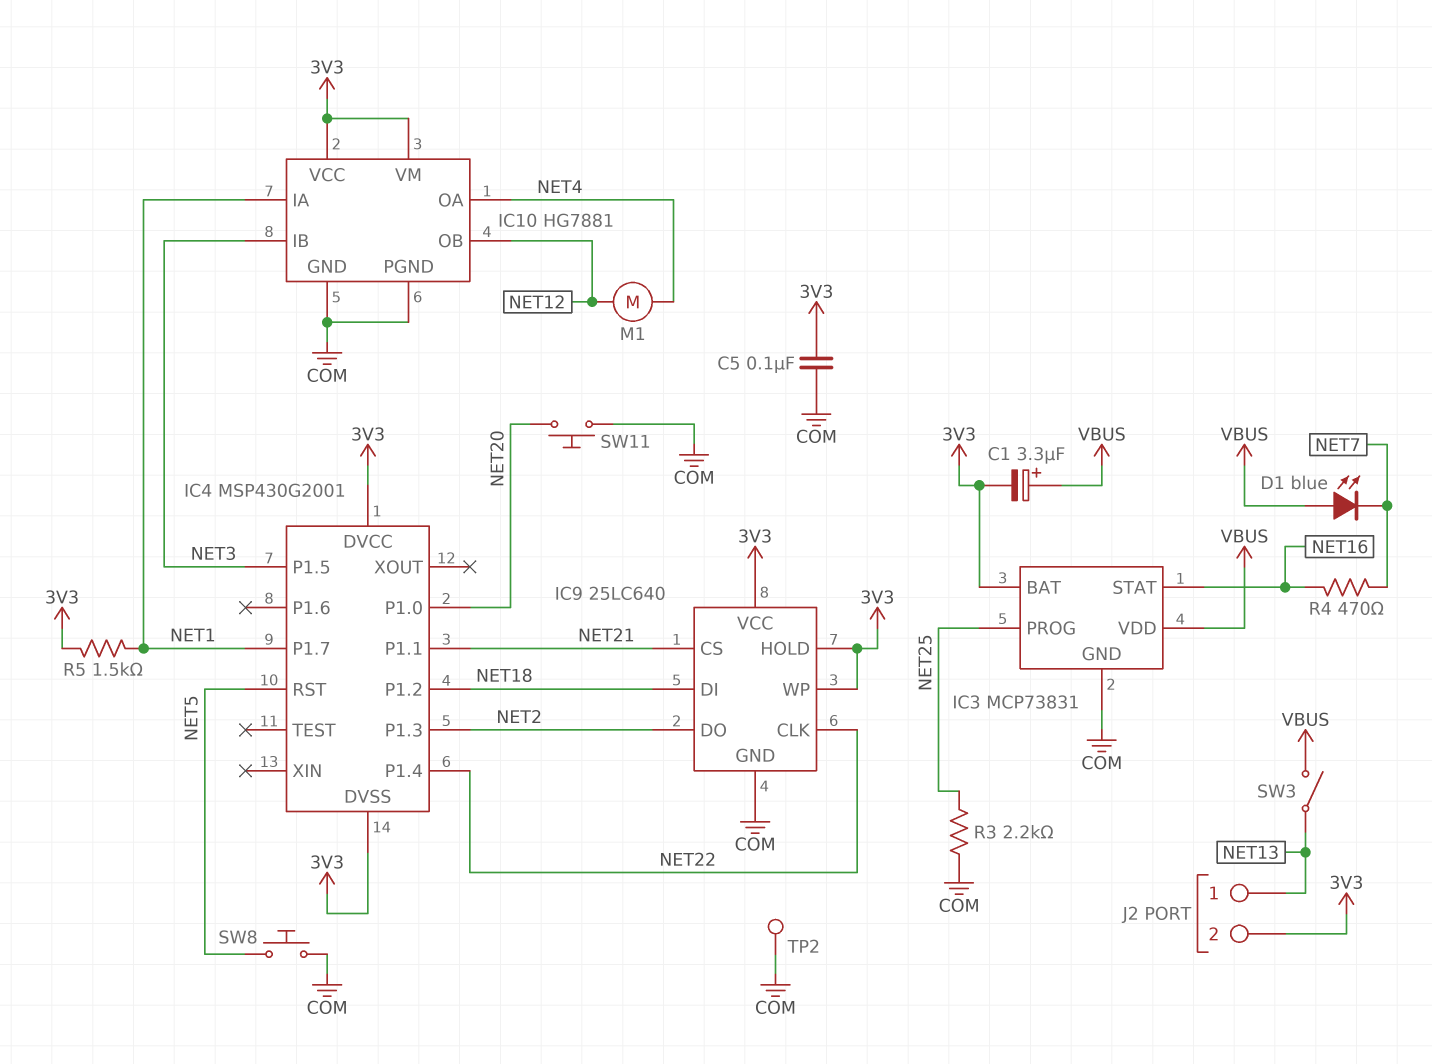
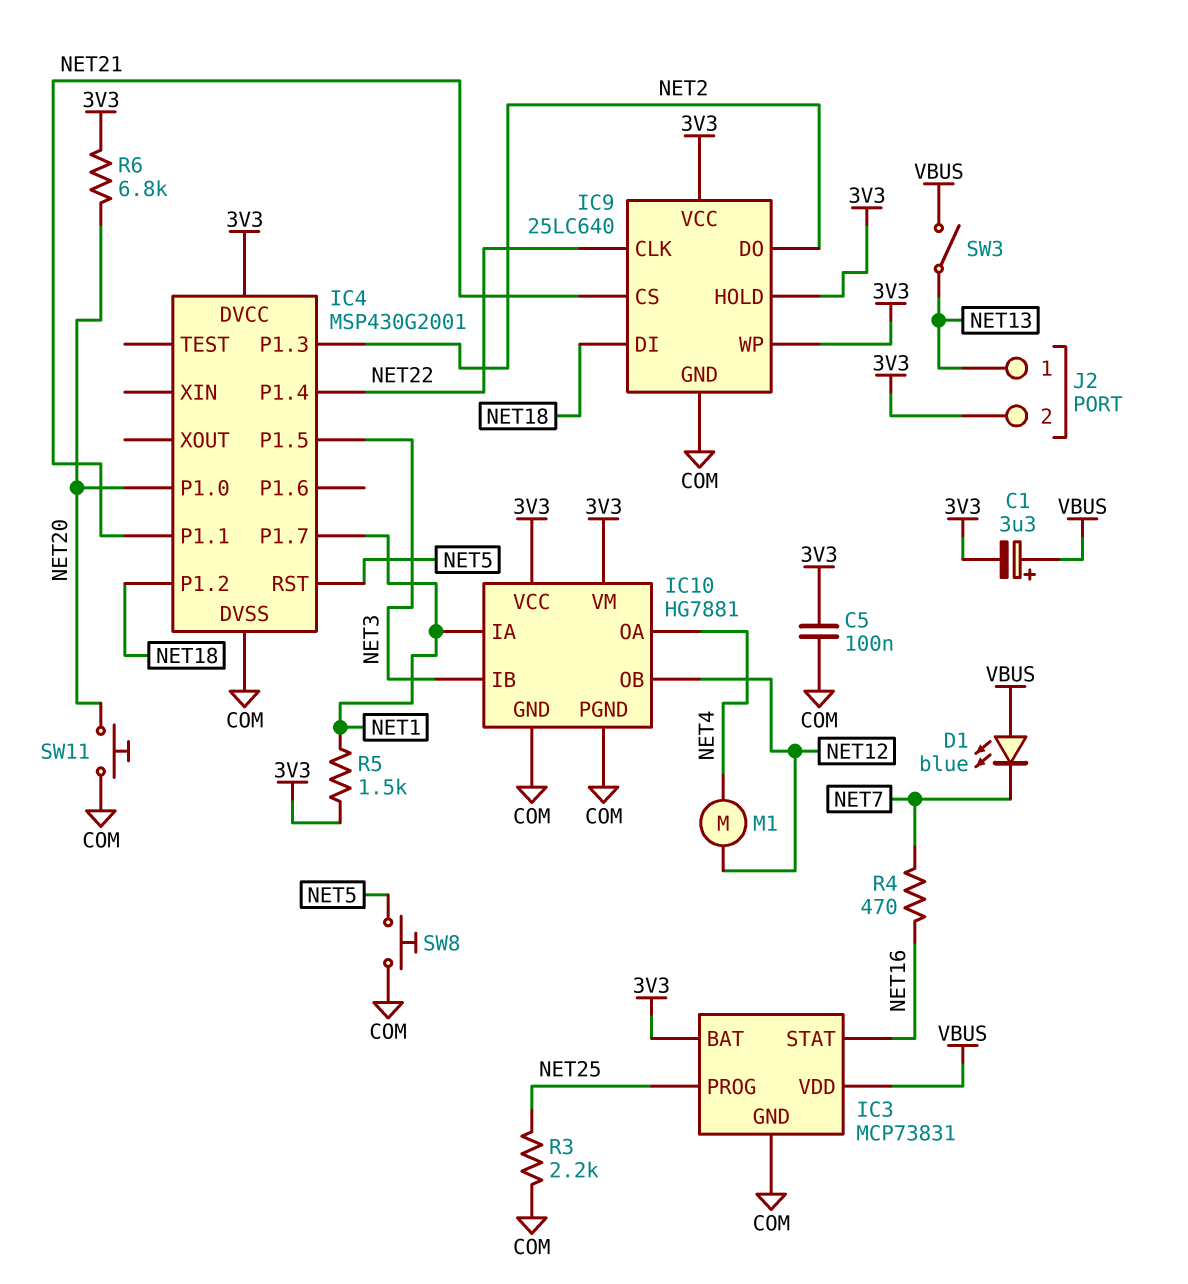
IC4 pin DVSS: 3V3 -> COM
R6: none -> 6.8k (3V3, NET20)
TP2: test point (COM) -> none

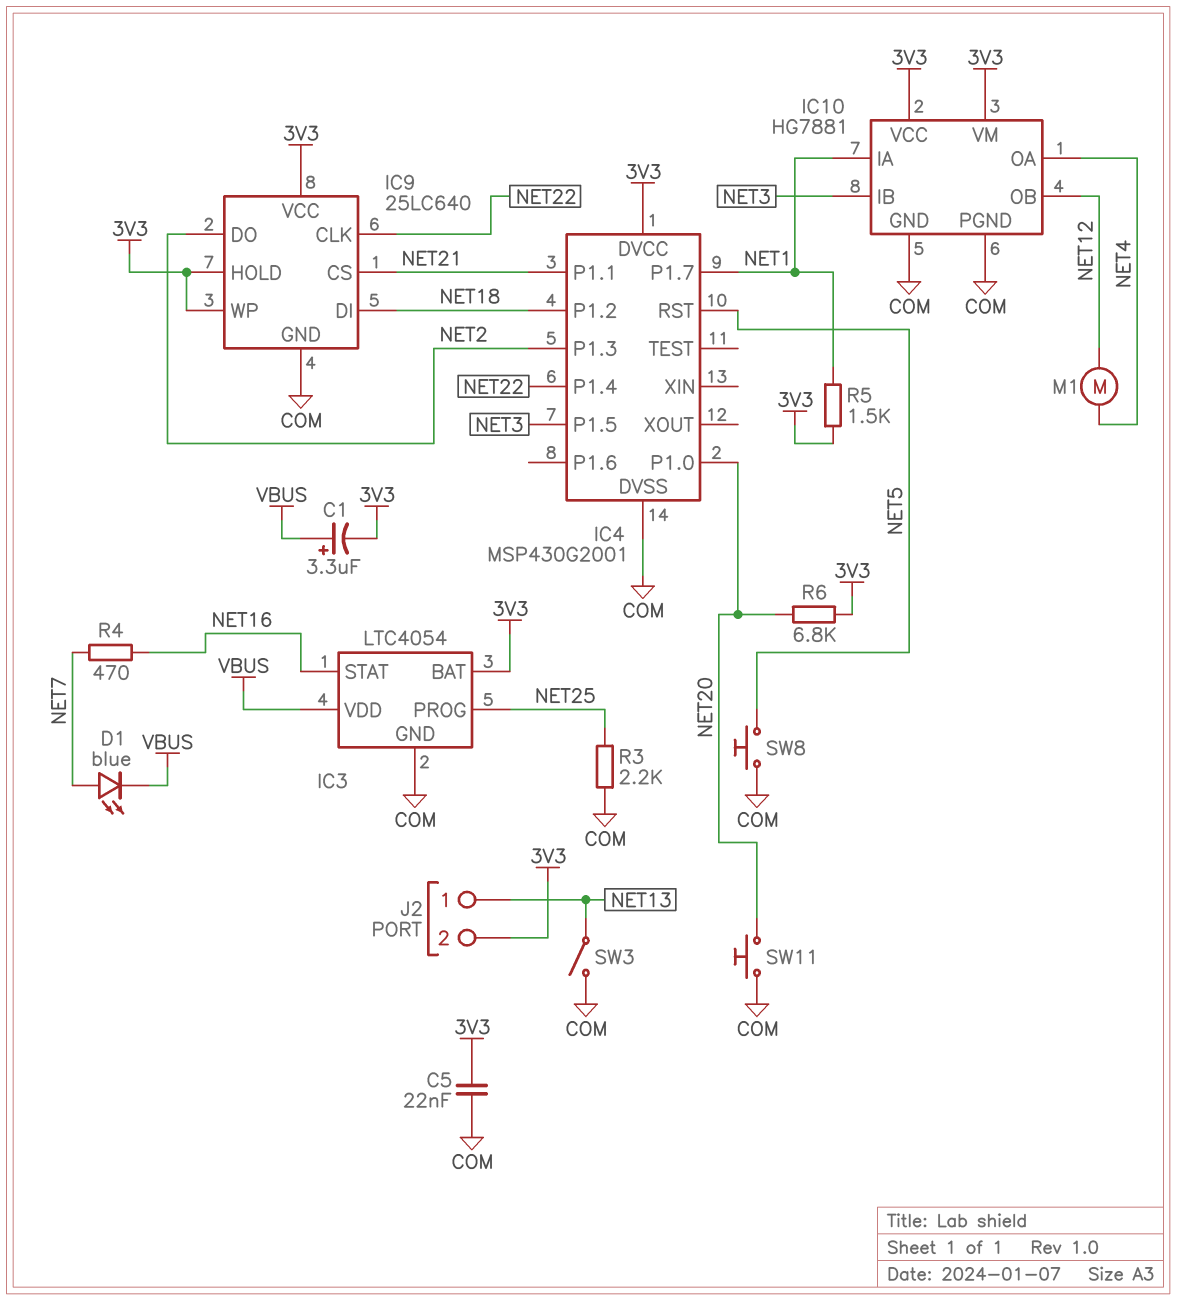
C5: 100nF (3V3, COM) -> 22nF (3V3, COM)
D1: LED blue (A VBUS, K NET7) -> LED blue (A NET7, K VBUS)
IC3: MCP73831 -> LTC4054
SW3: switch (NET13, VBUS) -> switch (COM, NET13)

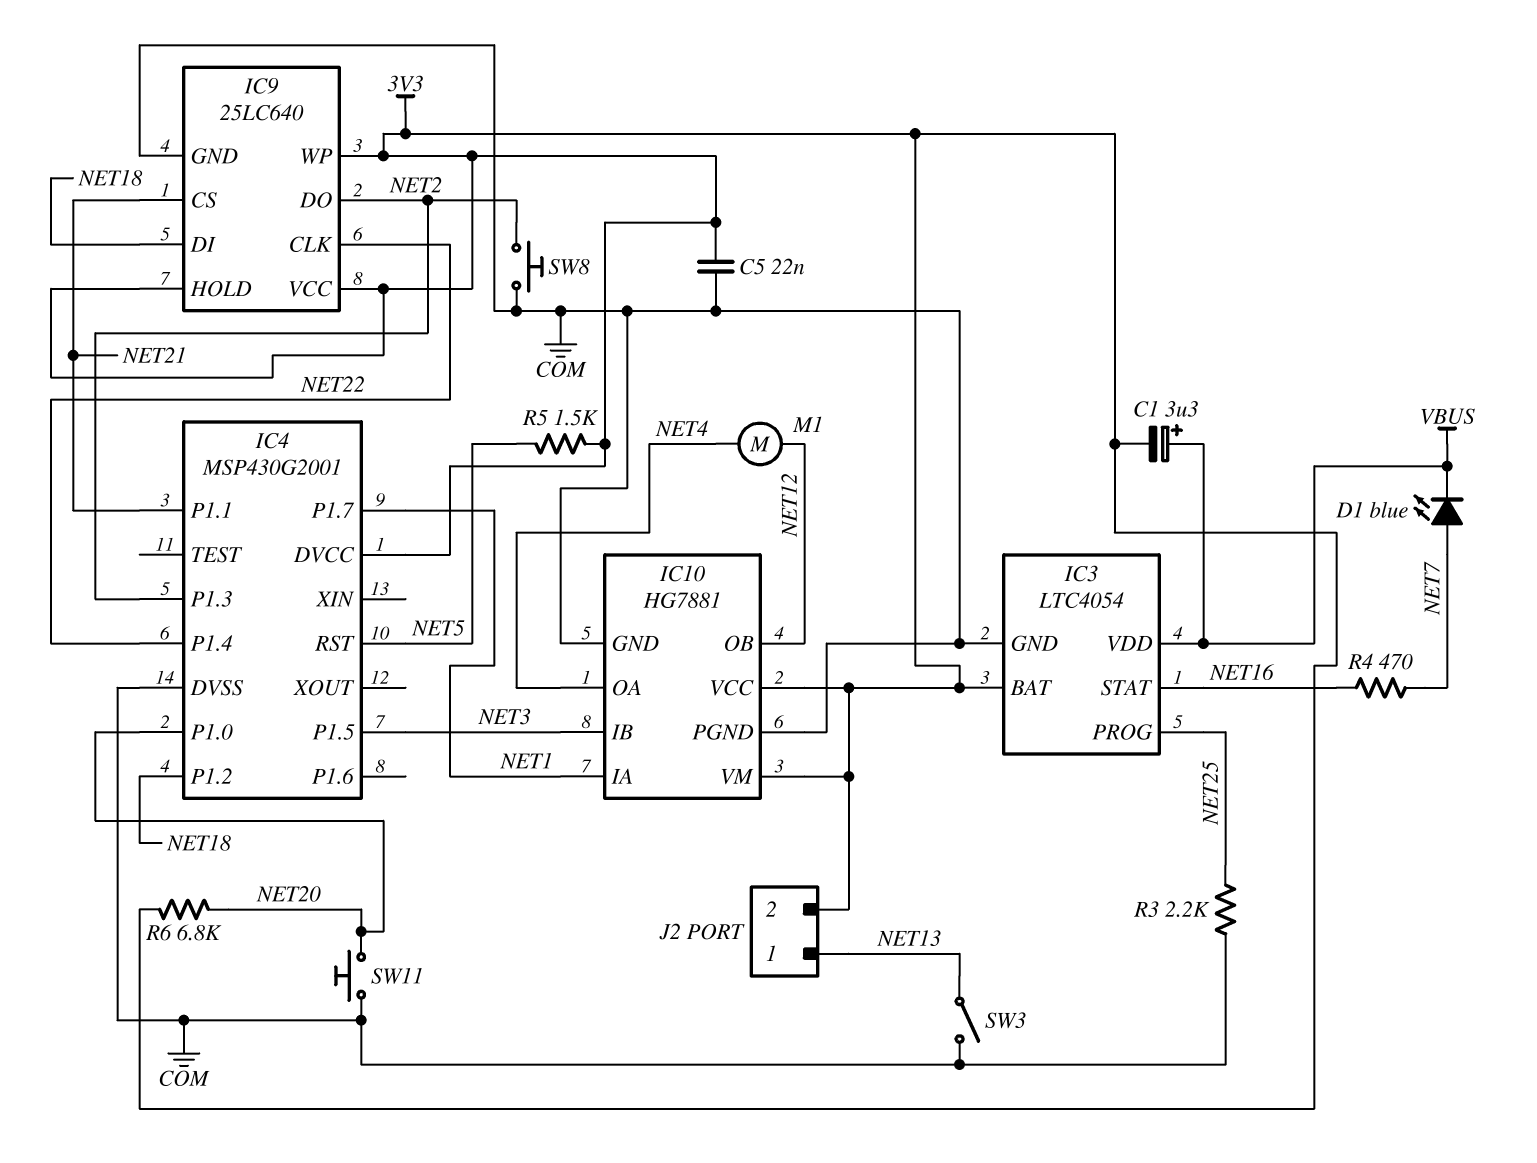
R5: 1.5k (3V3, NET1) -> 1.5k (3V3, NET5)
SW8: button (COM, NET5) -> button (COM, NET2)

